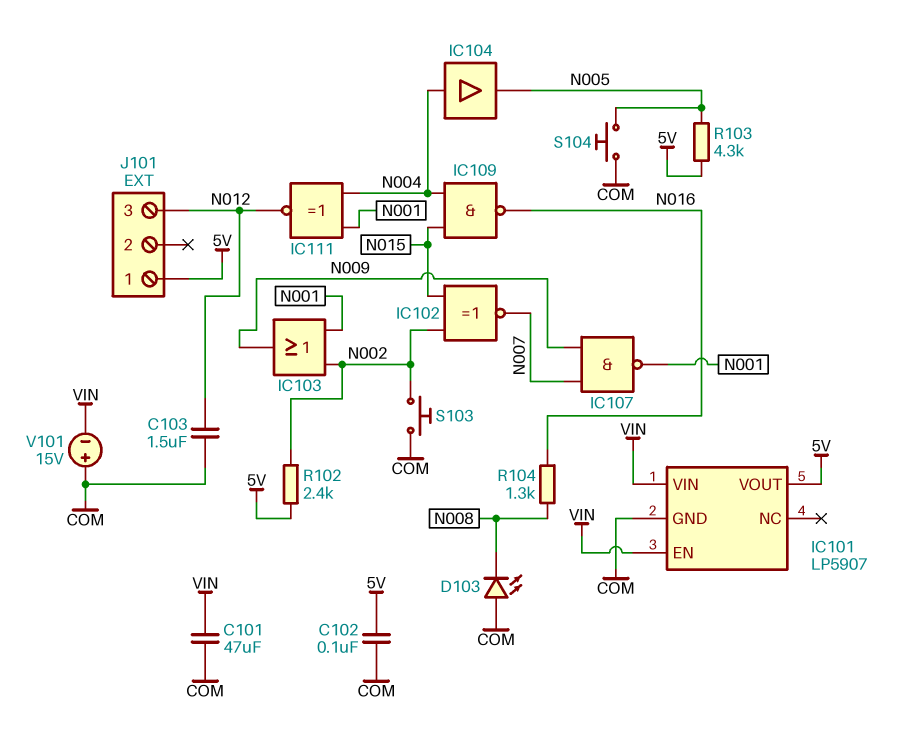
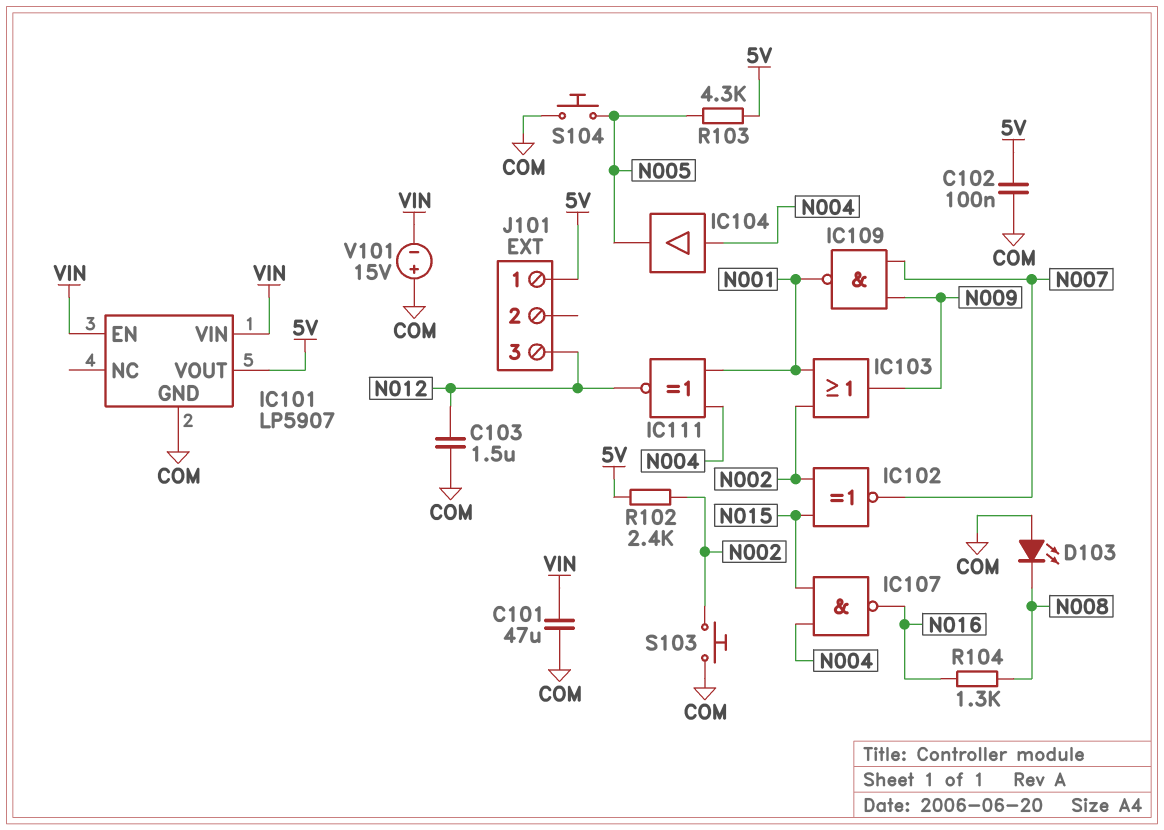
IC107: NAND (in N007, in N009, out N001) -> NAND (in N004, in N015, out N016)
IC109: NAND (in N004, in N015, out N016) -> NAND (in N007, in N009, out N001)

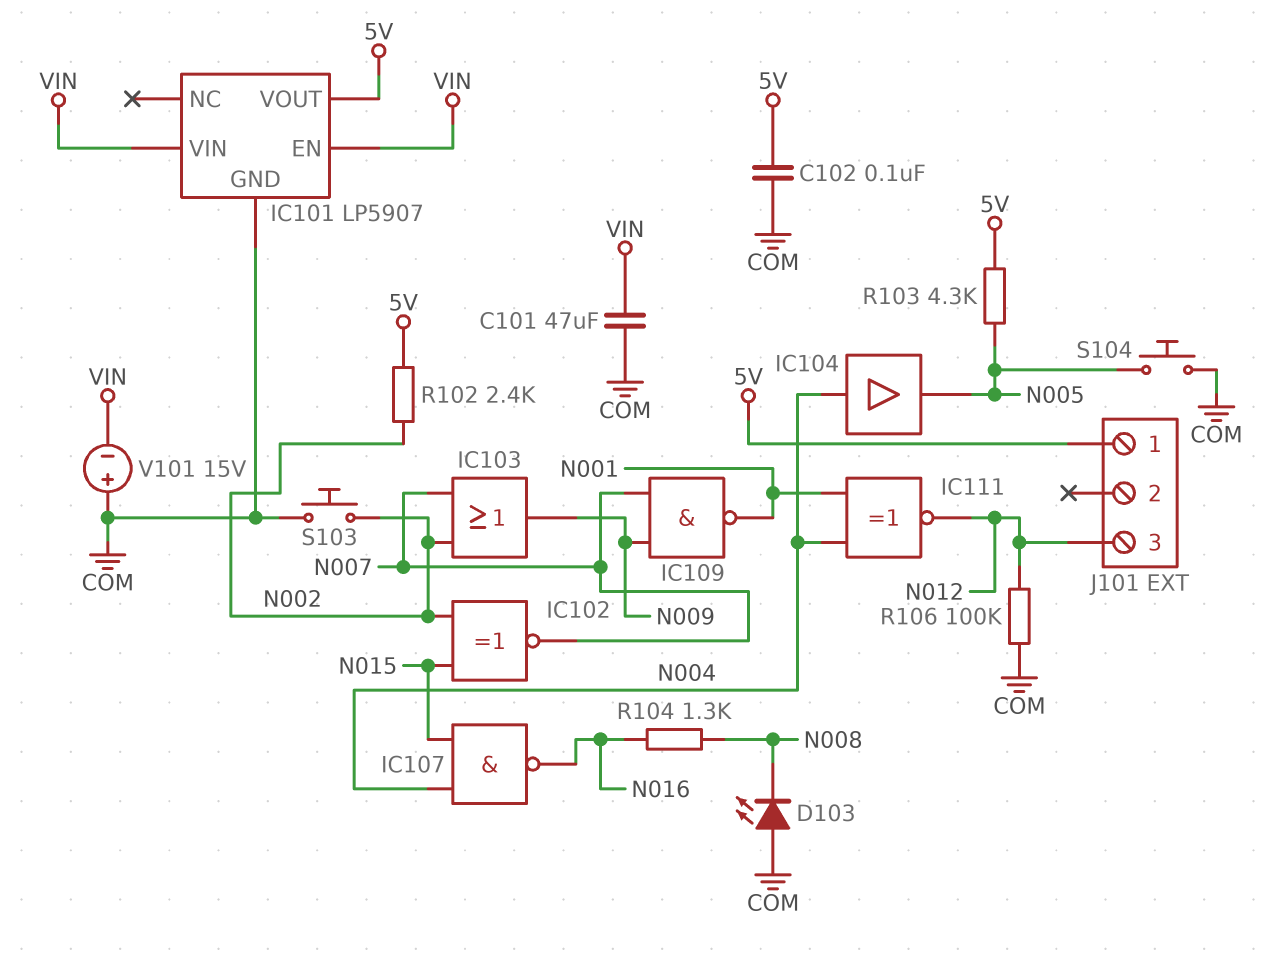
C103: 1.5uF (COM, N012) -> none
IC103: OR (in N001, in N002, out N009) -> OR (in N002, in N007, out N009)
R106: none -> 100k (COM, N012)

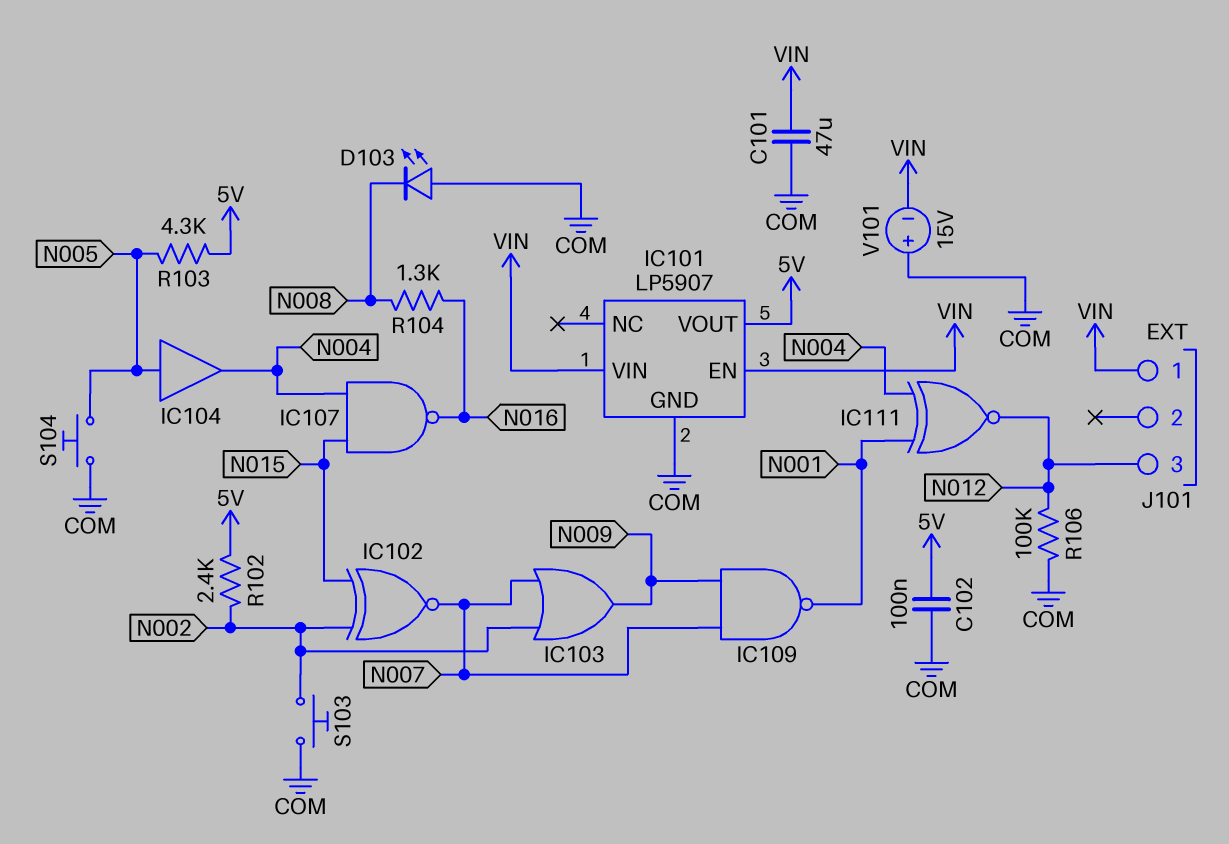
IC104: buffer (in N004, out N005) -> buffer (in N005, out N004)
J101 pin 1: 5V -> VIN

